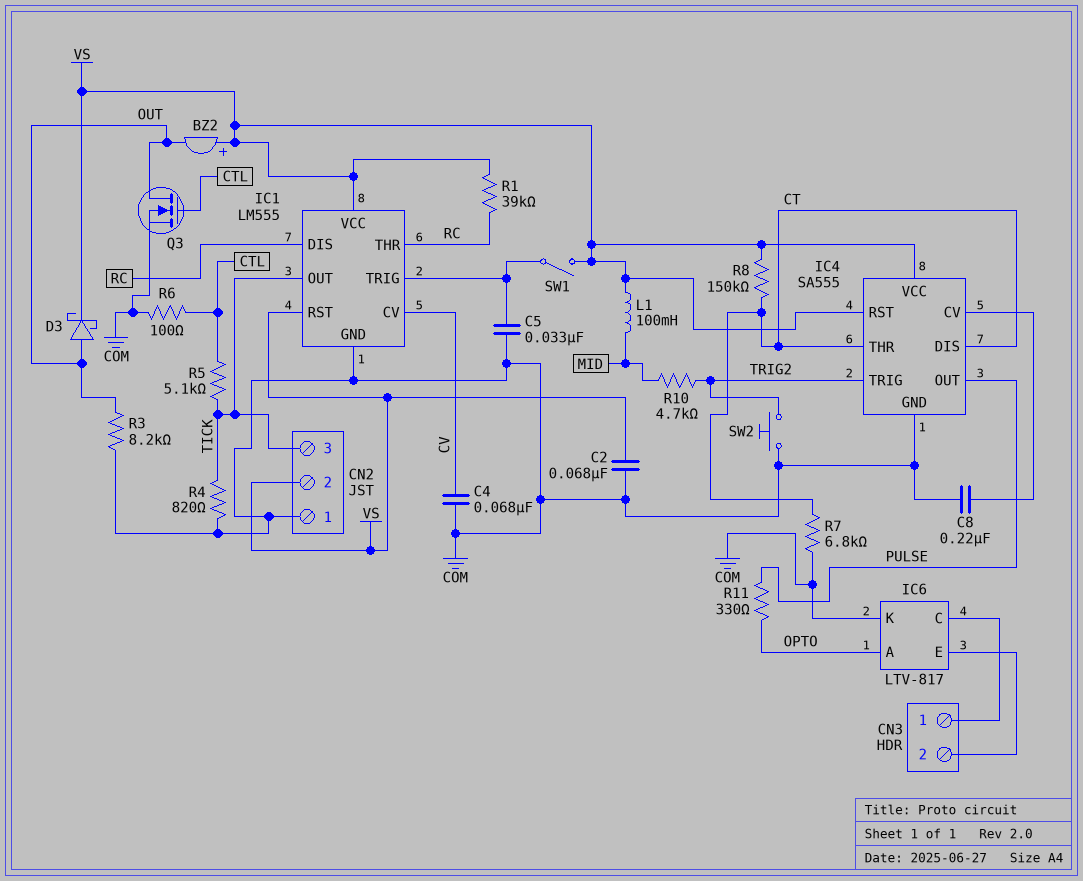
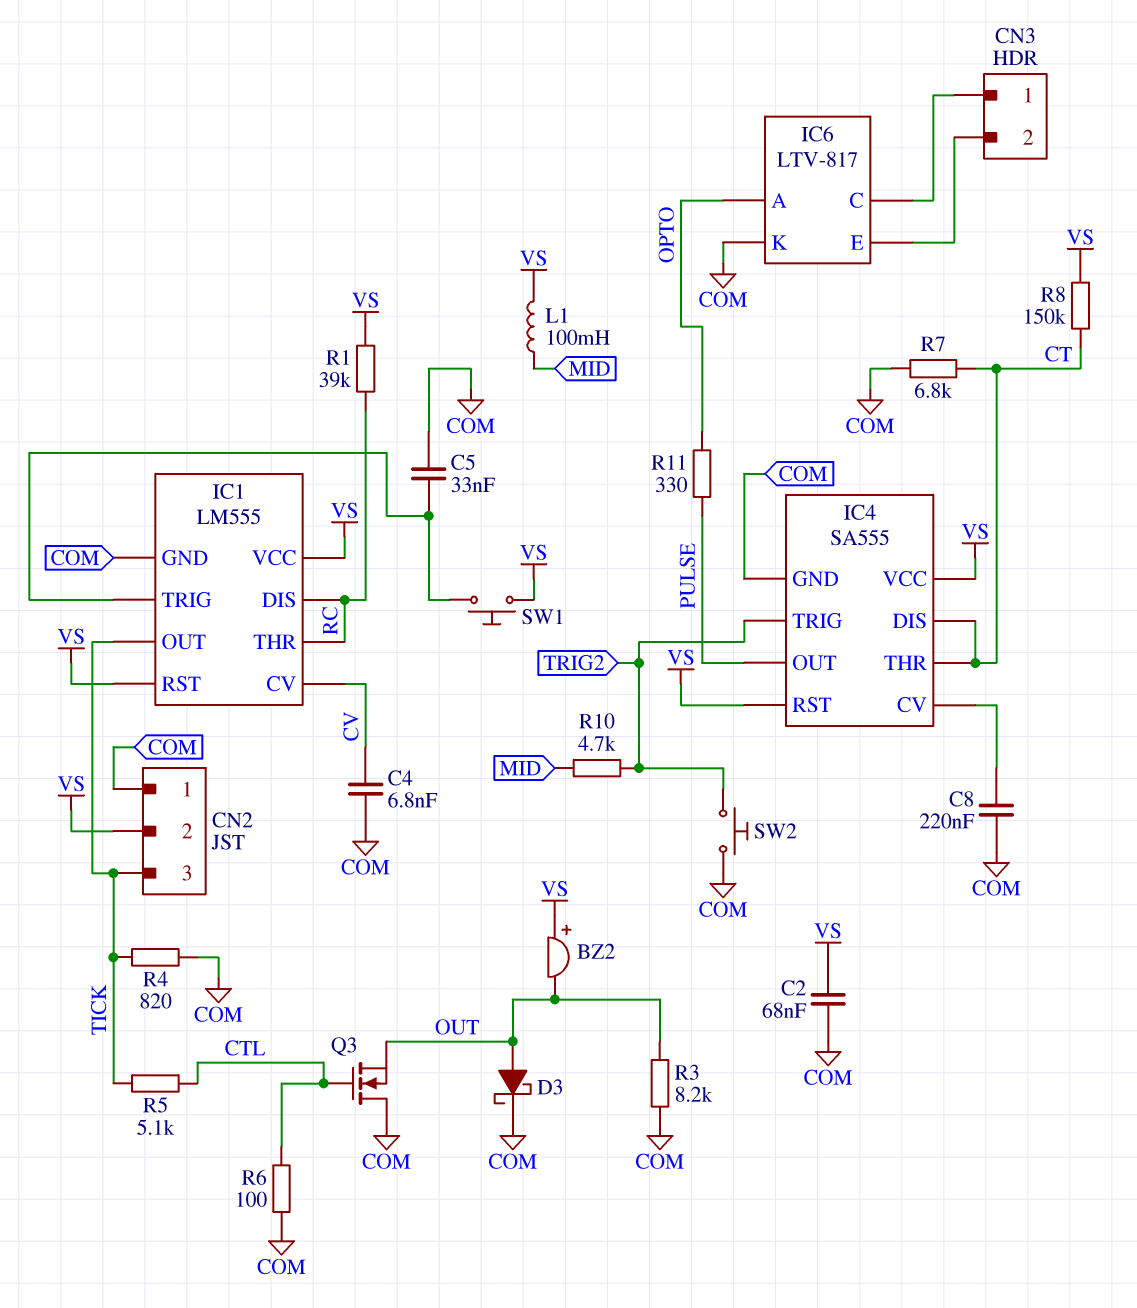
C4: 68nF (COM, CV) -> 6.8nF (COM, CV)
D3: schottky (A OUT, K VS) -> schottky (A OUT, K COM)
Q3: NMOS (G CTL, D OUT, S COM) -> NMOS (G CTL, D COM, S OUT)
SW1: switch (IC1/TRIG, VS) -> button (IC1/TRIG, VS)

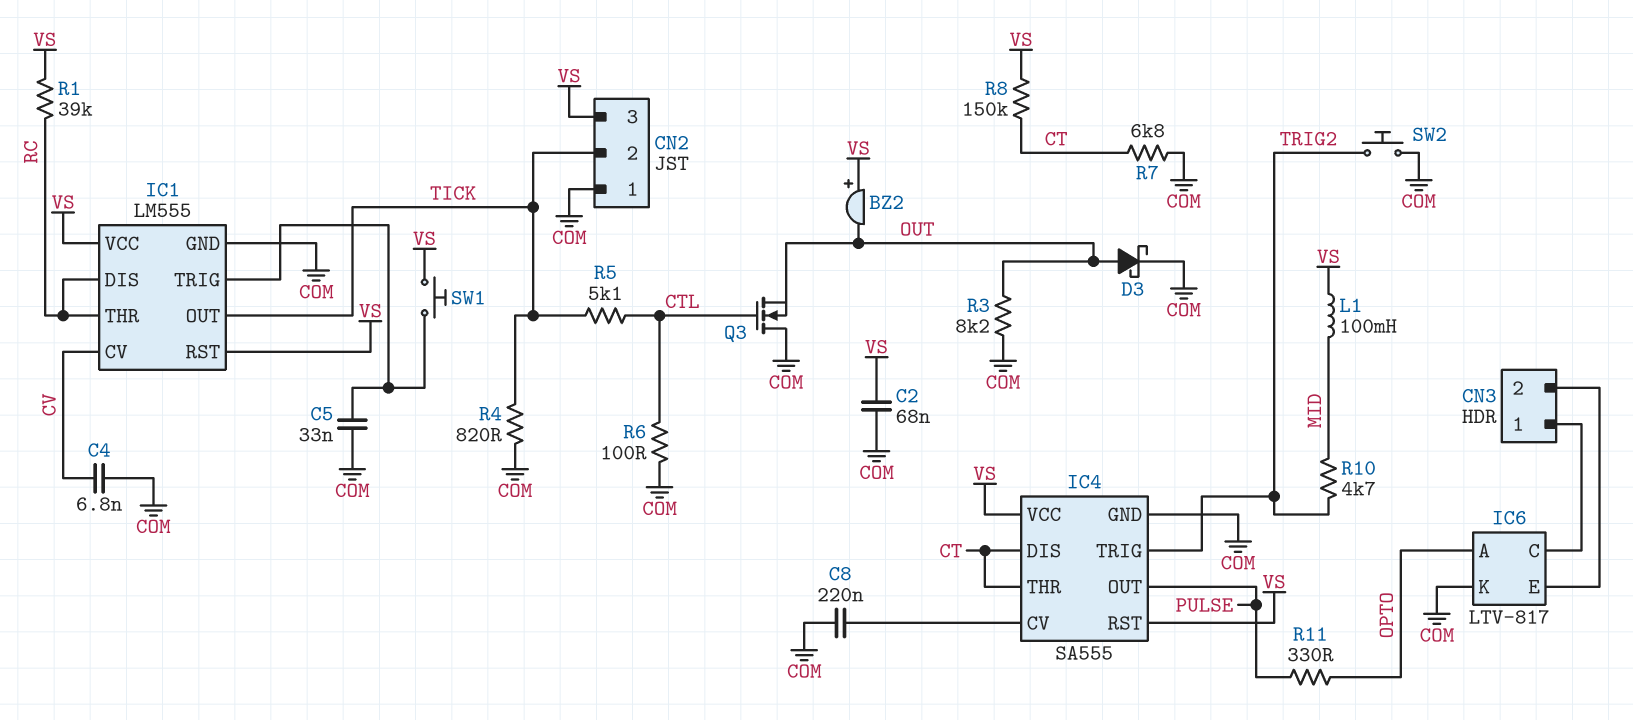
CN2 pin 2: VS -> TICK
CN2 pin 3: TICK -> VS

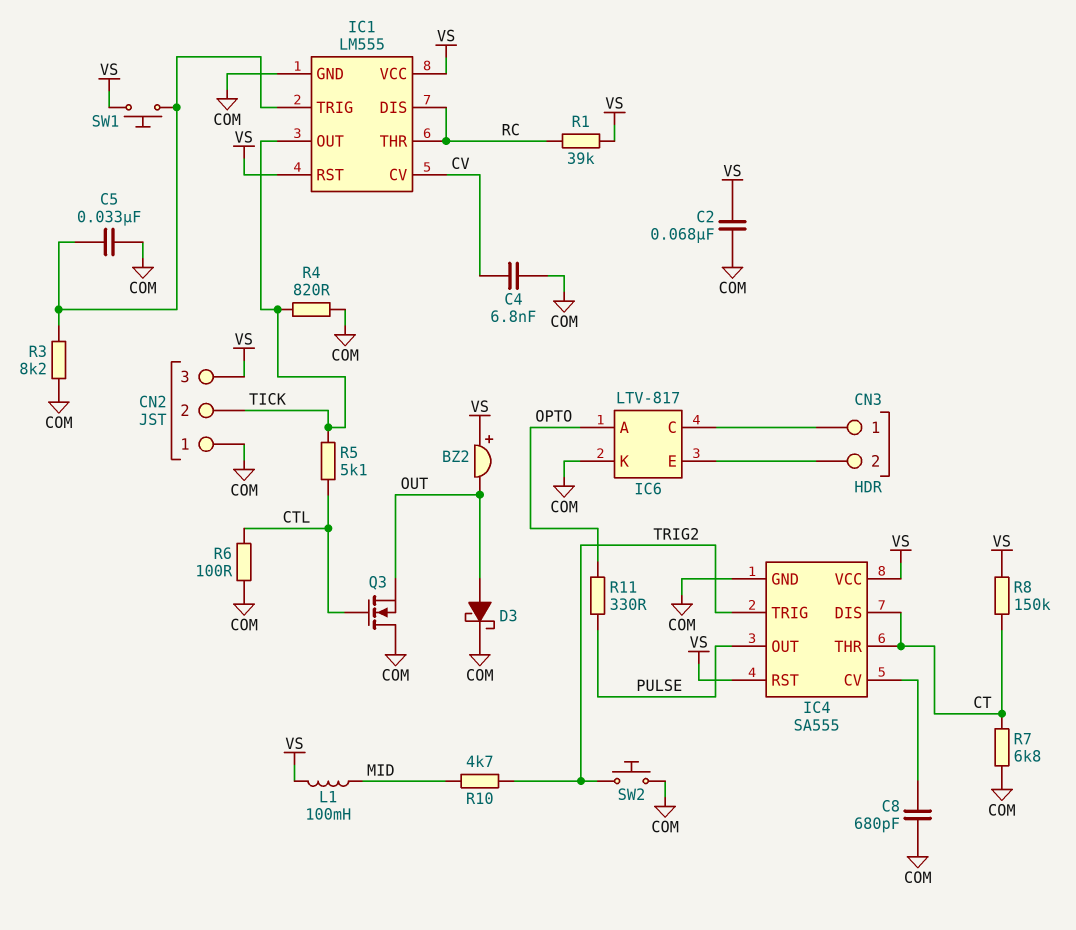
C8: 220nF (COM, IC4/CV) -> 680pF (COM, IC4/CV)
R3: 8.2k (COM, OUT) -> 8.2k (COM, IC1/TRIG)

